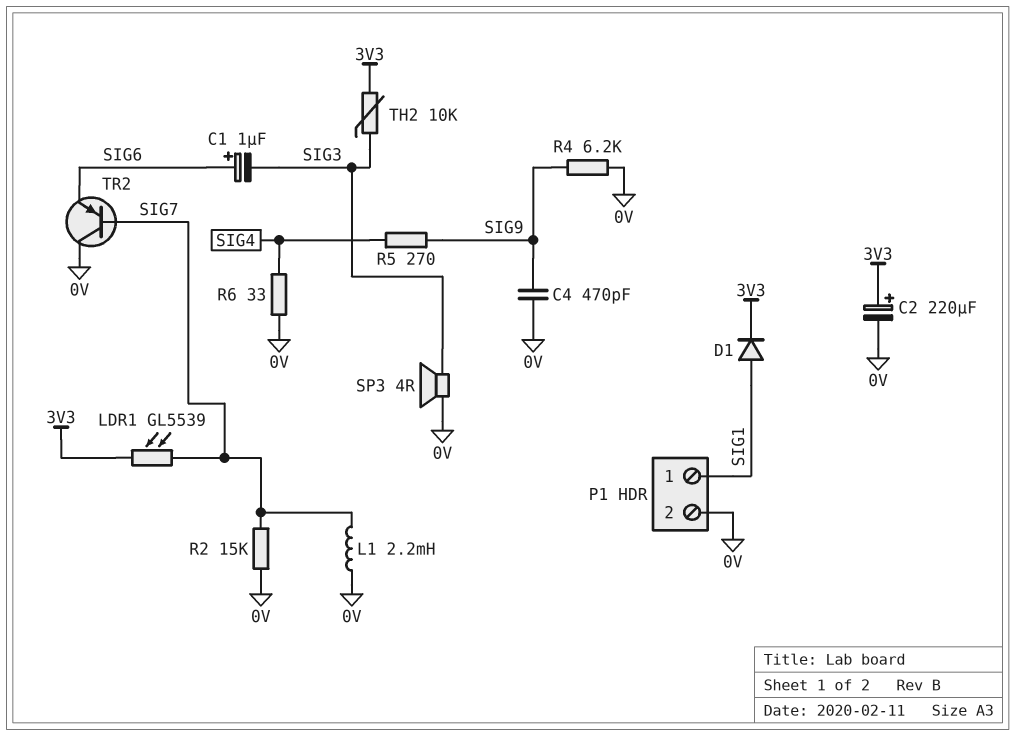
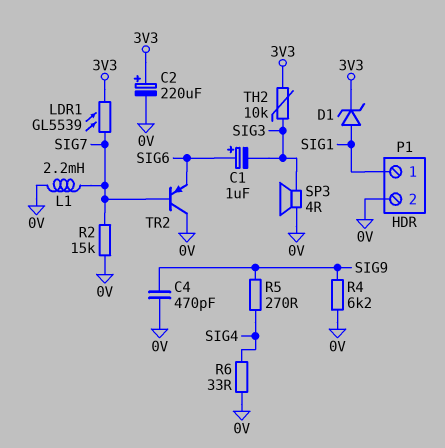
D1: diode (A SIG1, K 3V3) -> zener (A SIG1, K 3V3)

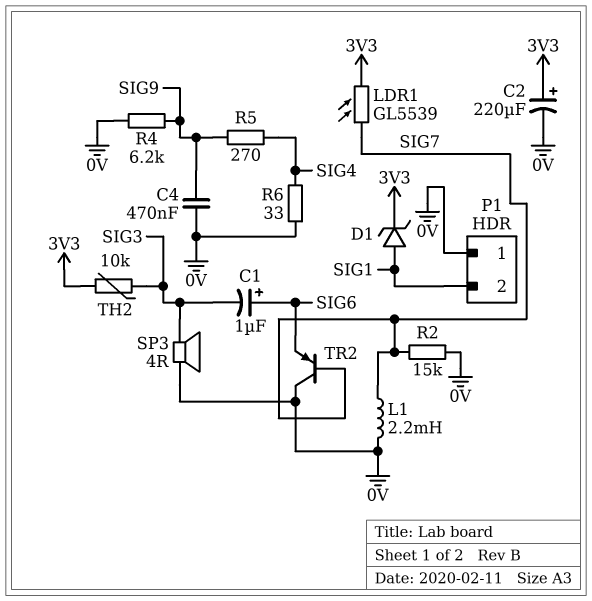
C4: 470pF (0V, SIG9) -> 470nF (0V, SIG9)
P1 pin 1: SIG1 -> 0V
P1 pin 2: 0V -> SIG1

